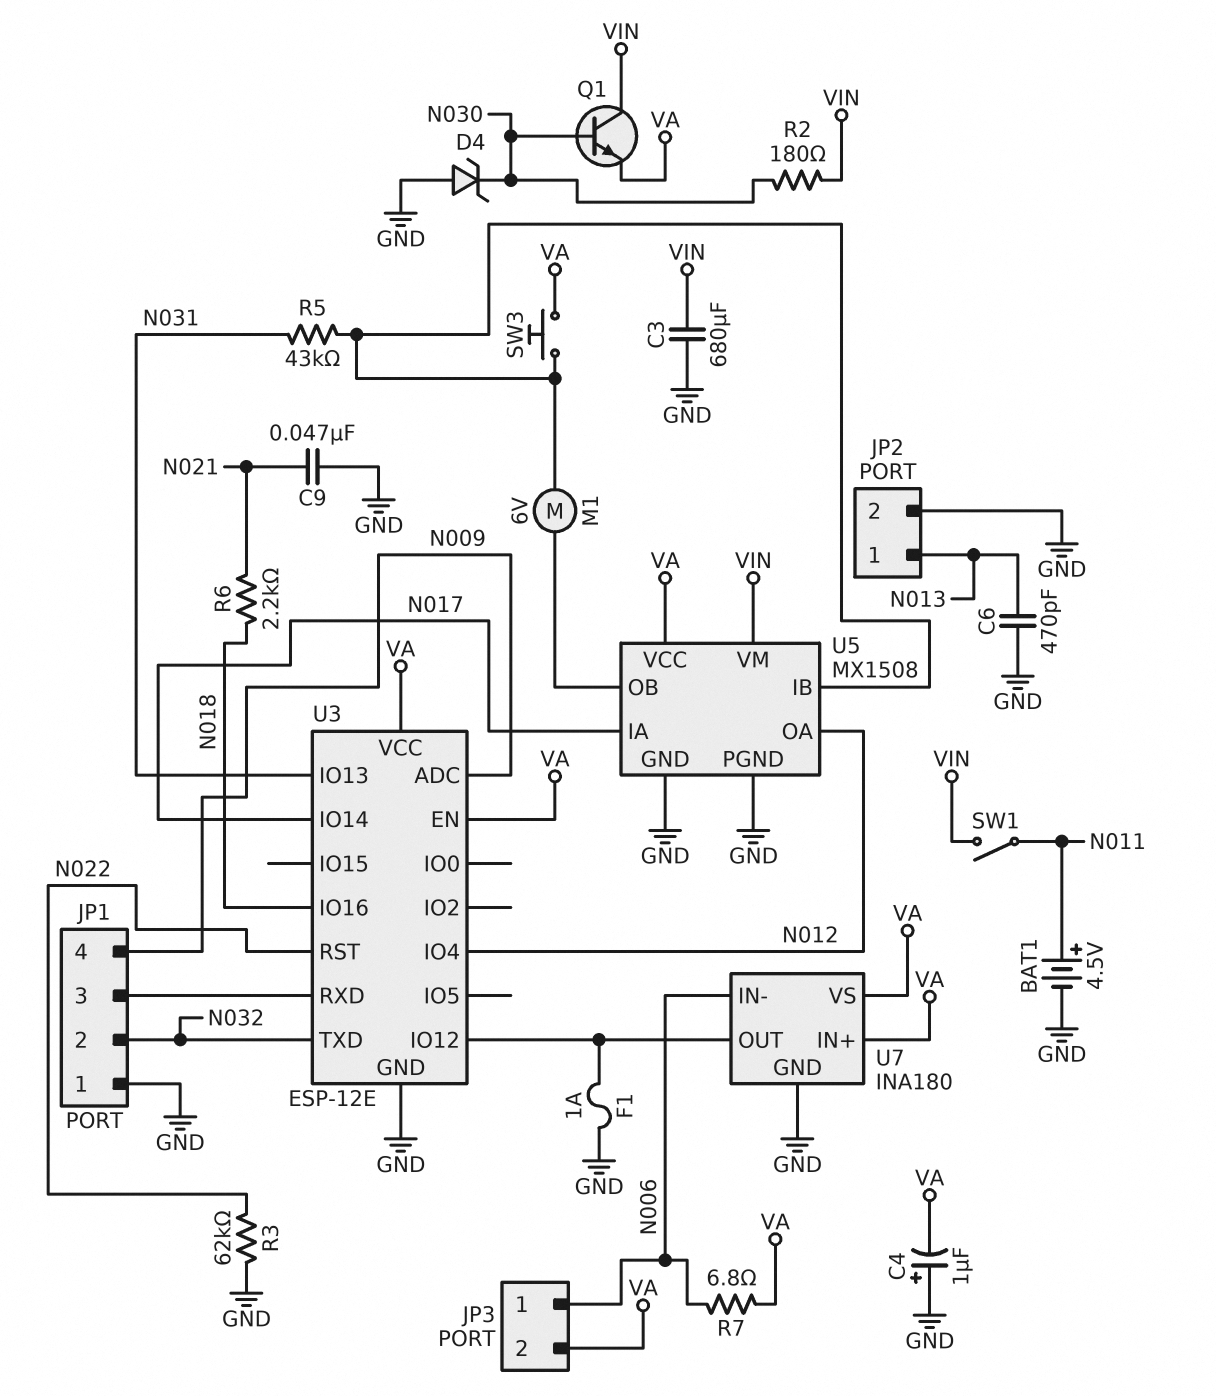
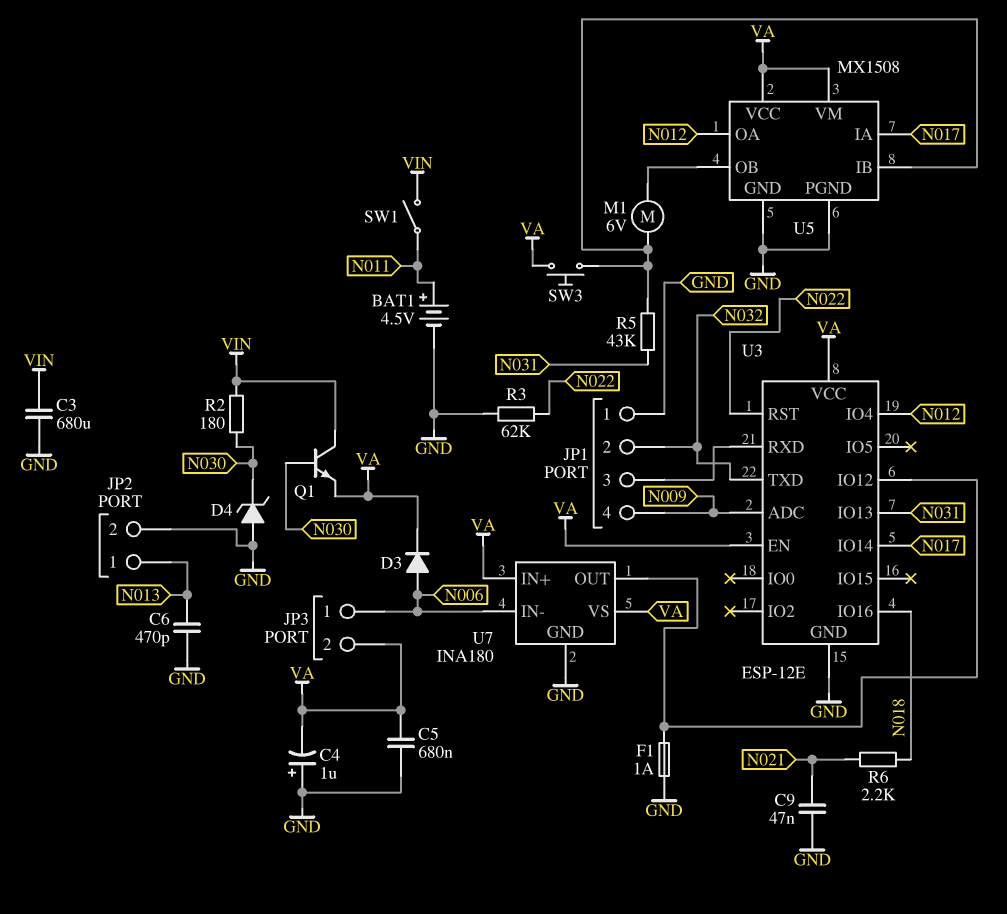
C5: none -> 680nF (GND, VA)
D3: none -> diode (A N006, K VA)
R7: 6.8 (N006, VA) -> none
U5 pin VM: VIN -> VA

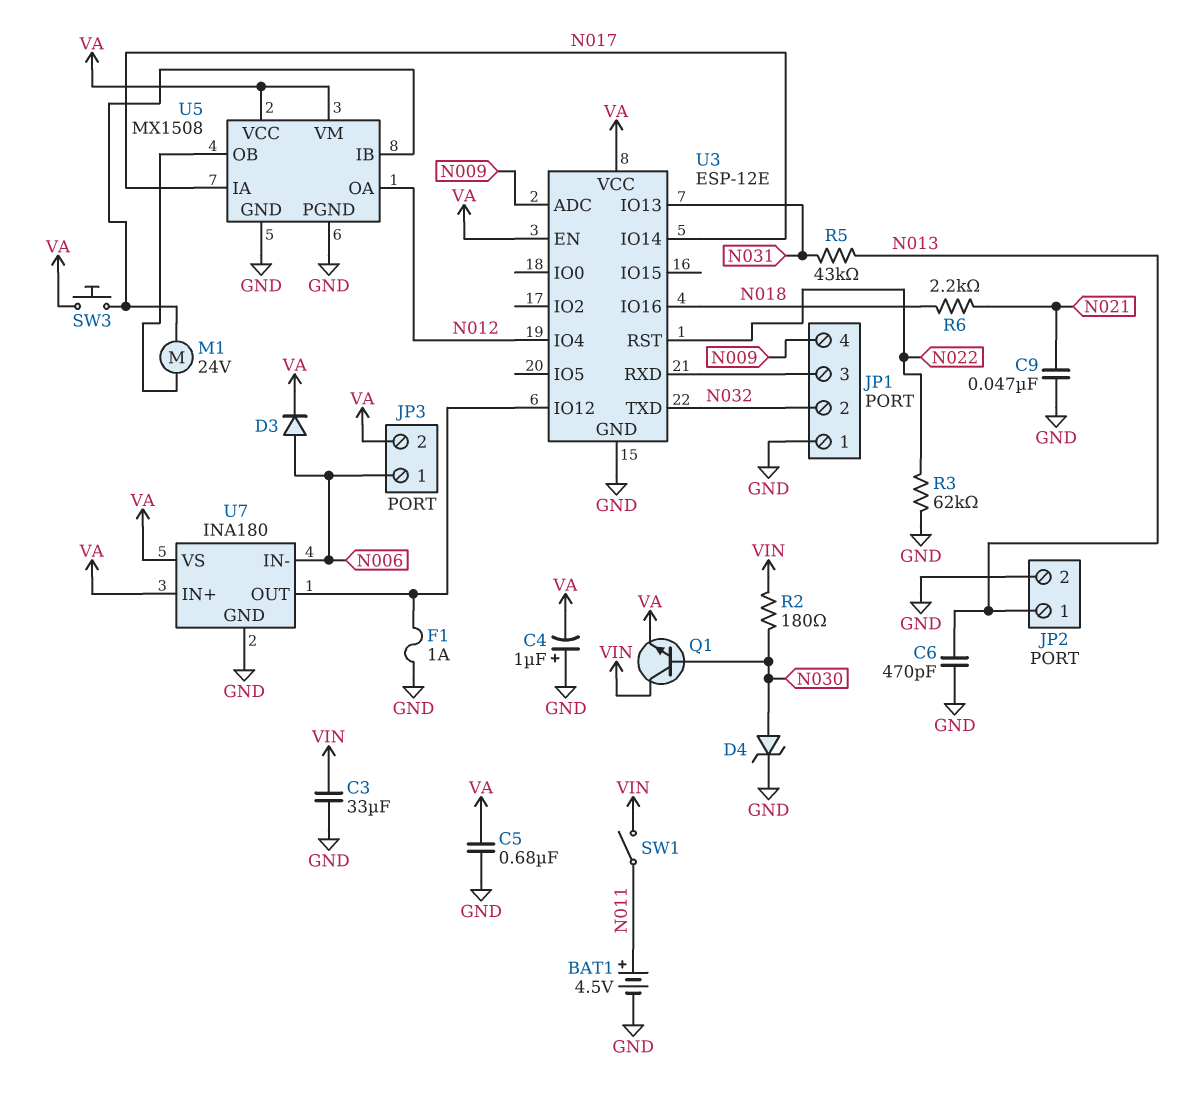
C3: 680uF (GND, VIN) -> 33uF (GND, VIN)
D4: zener (A GND, K N030) -> zener (A N030, K GND)
M1: motor 6V (U5/IB, U5/OB) -> motor 24V (U5/IB, U5/OB)
R5: 43k (N031, U5/IB) -> 43k (N013, N031)

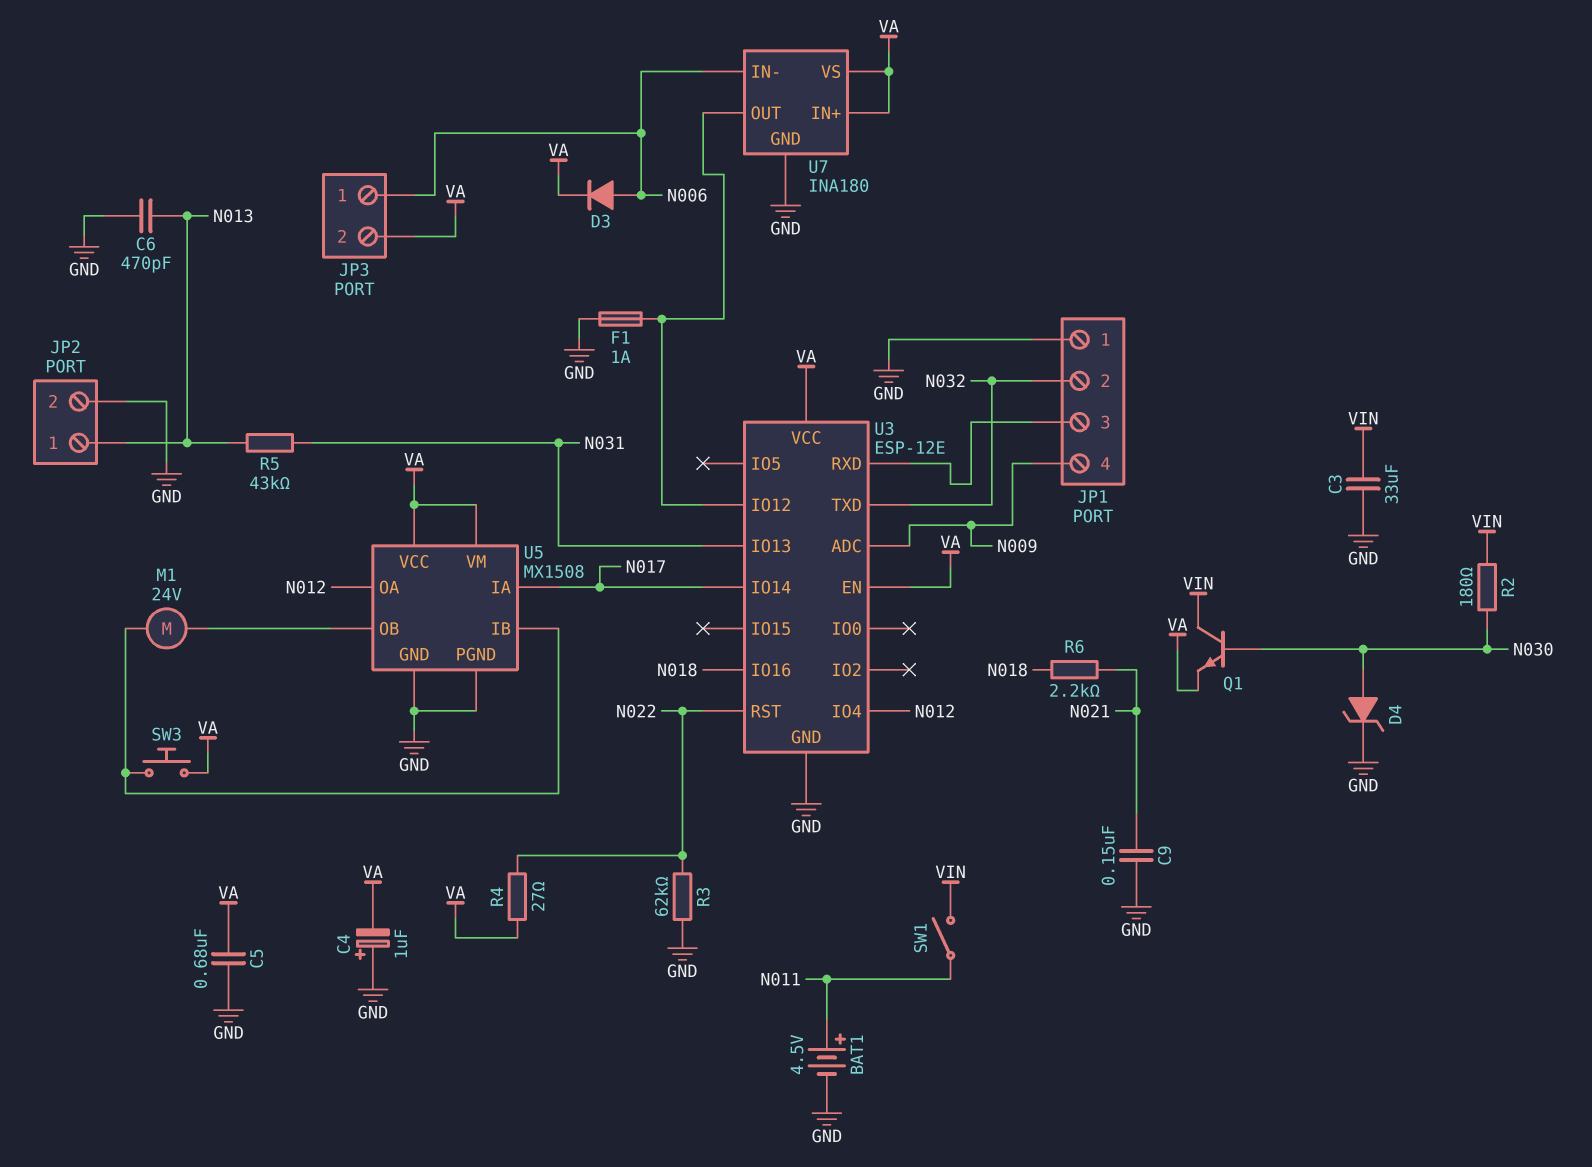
C9: 47nF (GND, N021) -> 150nF (GND, N021)
R4: none -> 27 (N022, VA)

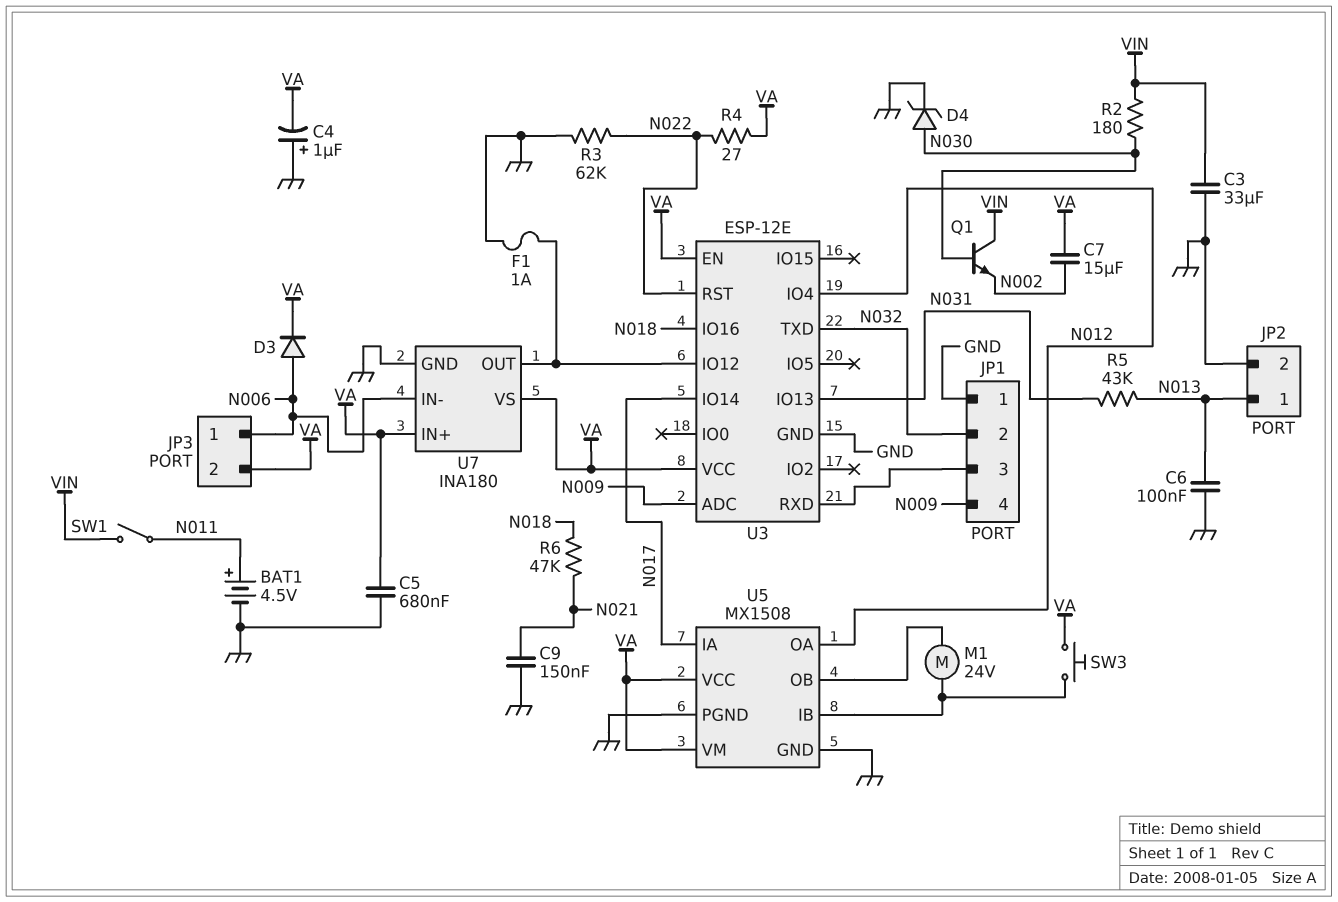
C6: 470pF (GND, N013) -> 100nF (GND, N013)
C7: none -> 15uF (N002, VA)
Q1: NPN (B N030, C VIN, E VA) -> NPN (B N030, C VIN, E N002)
R6: 2.2k (N018, N021) -> 47k (N018, N021)

